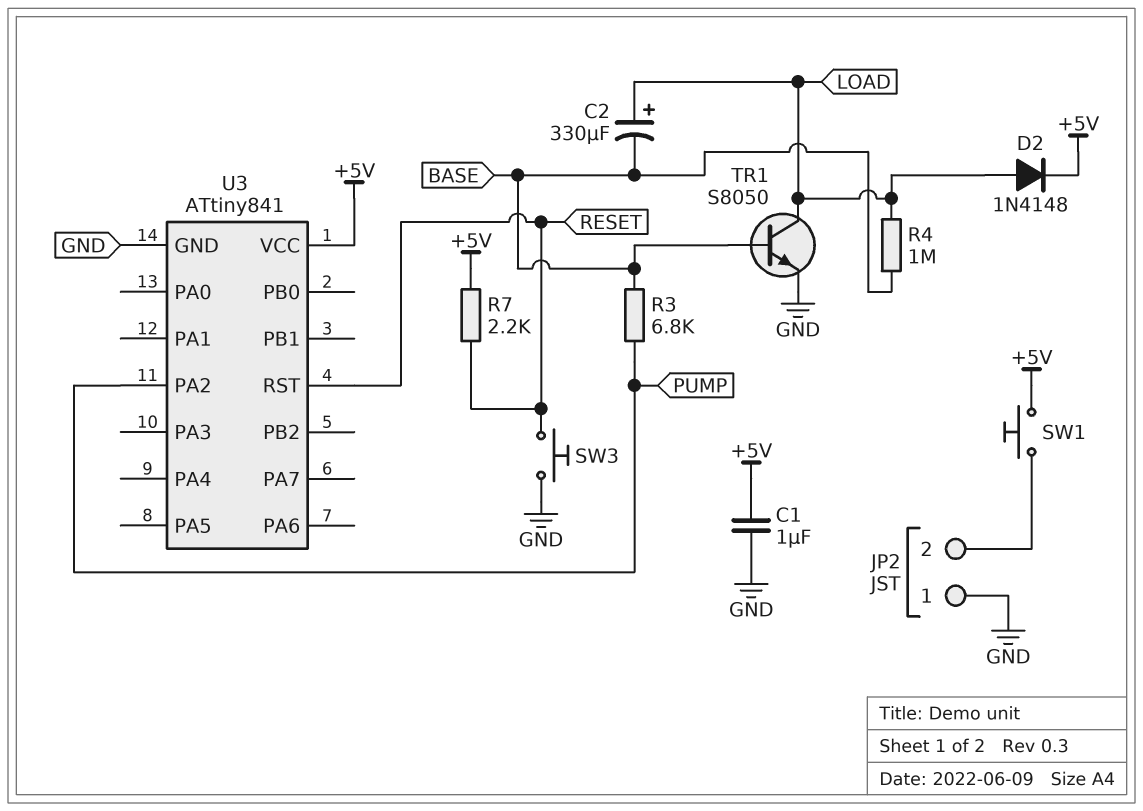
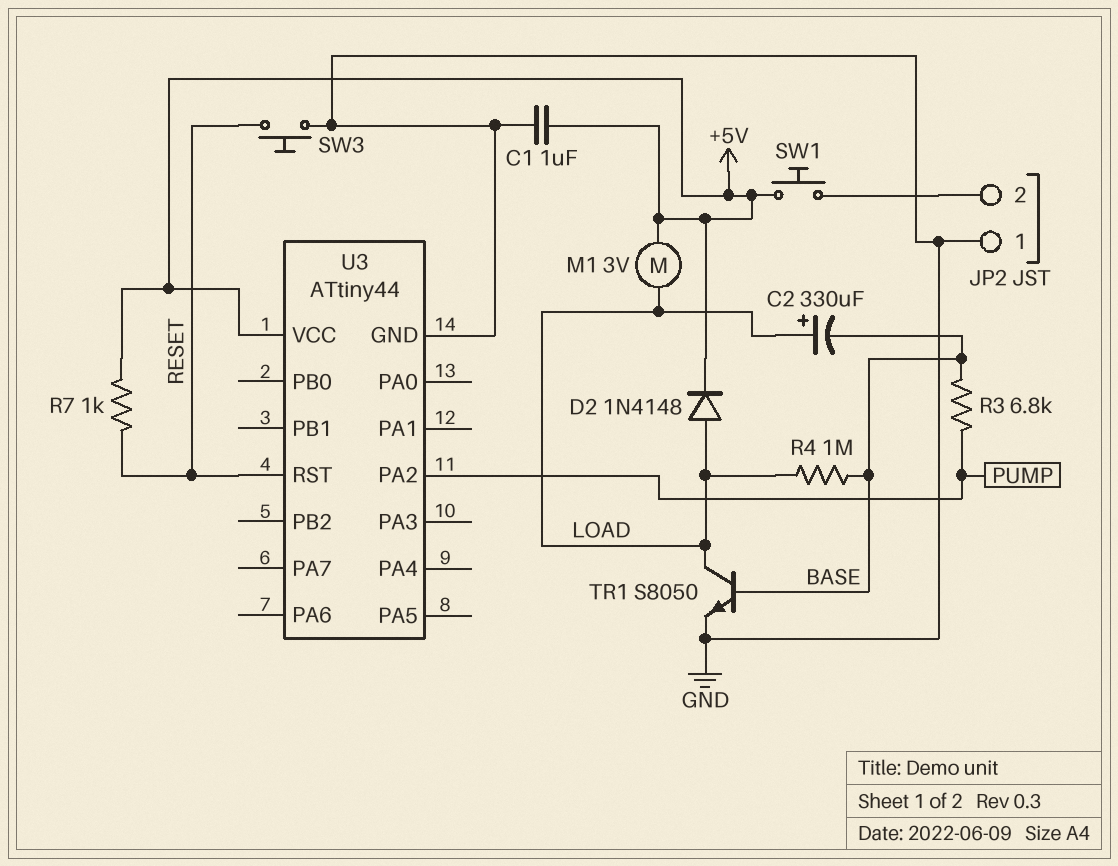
M1: none -> motor 3V (+5V, LOAD)
R7: 2.2k (+5V, RESET) -> 1k (+5V, RESET)
U3: ATtiny841 -> ATtiny44

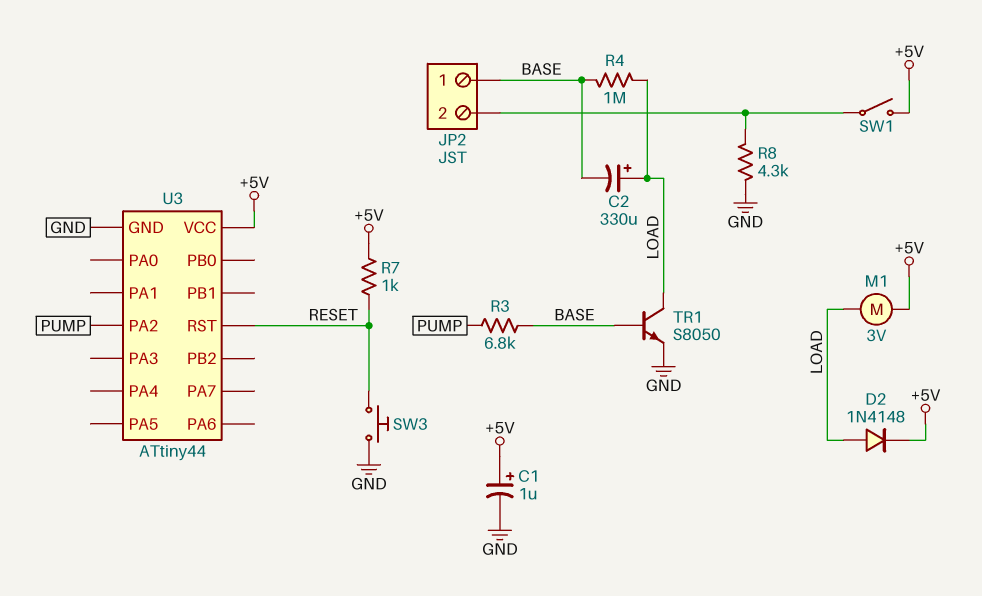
C1: 1uF (+5V, GND) -> 1uF (plus +5V, minus GND)
JP2 pin 1: GND -> BASE
R8: none -> 4.3k (GND, JP2/2)
SW1: button (+5V, JP2/2) -> switch (+5V, JP2/2)

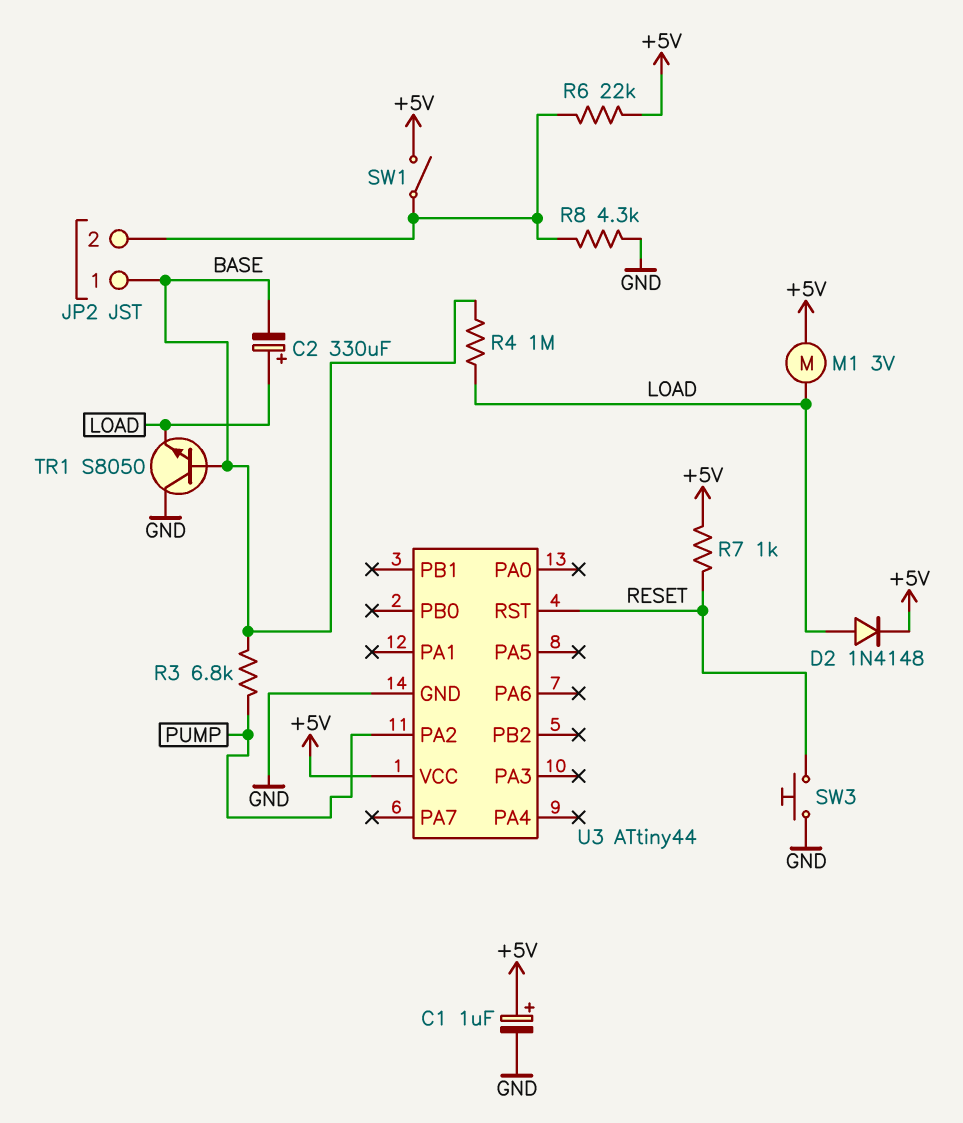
R6: none -> 22k (+5V, JP2/2)
TR1: NPN S8050 (B BASE, C LOAD, E GND) -> NPN S8050 (B BASE, C GND, E LOAD)

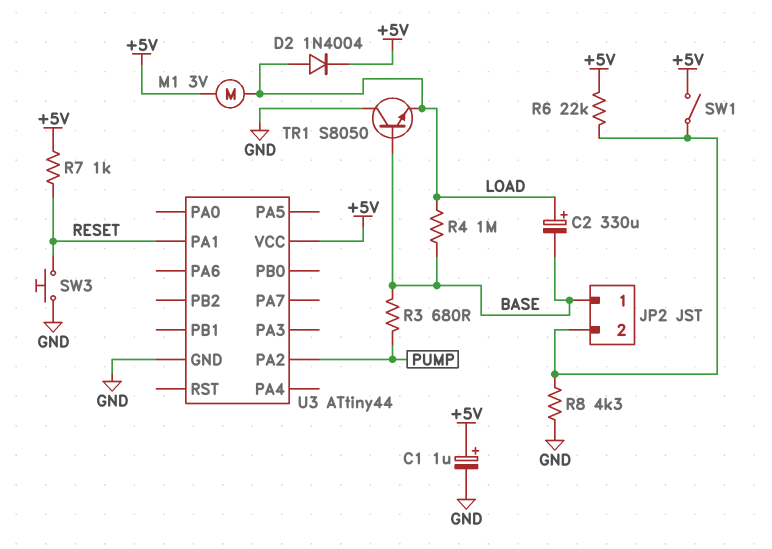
D2: diode 1N4148 (A LOAD, K +5V) -> diode 1N4004 (A LOAD, K +5V)
R3: 6.8k (BASE, PUMP) -> 680 (BASE, PUMP)
U3 pin PA1: none -> RESET
U3 pin RST: RESET -> none

